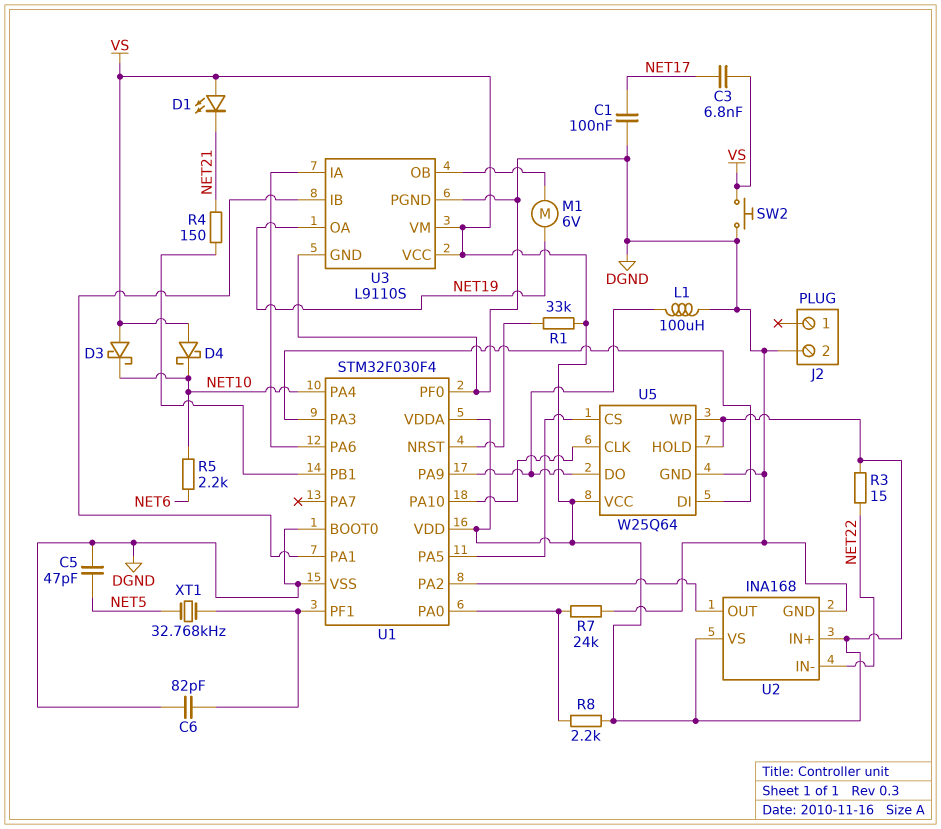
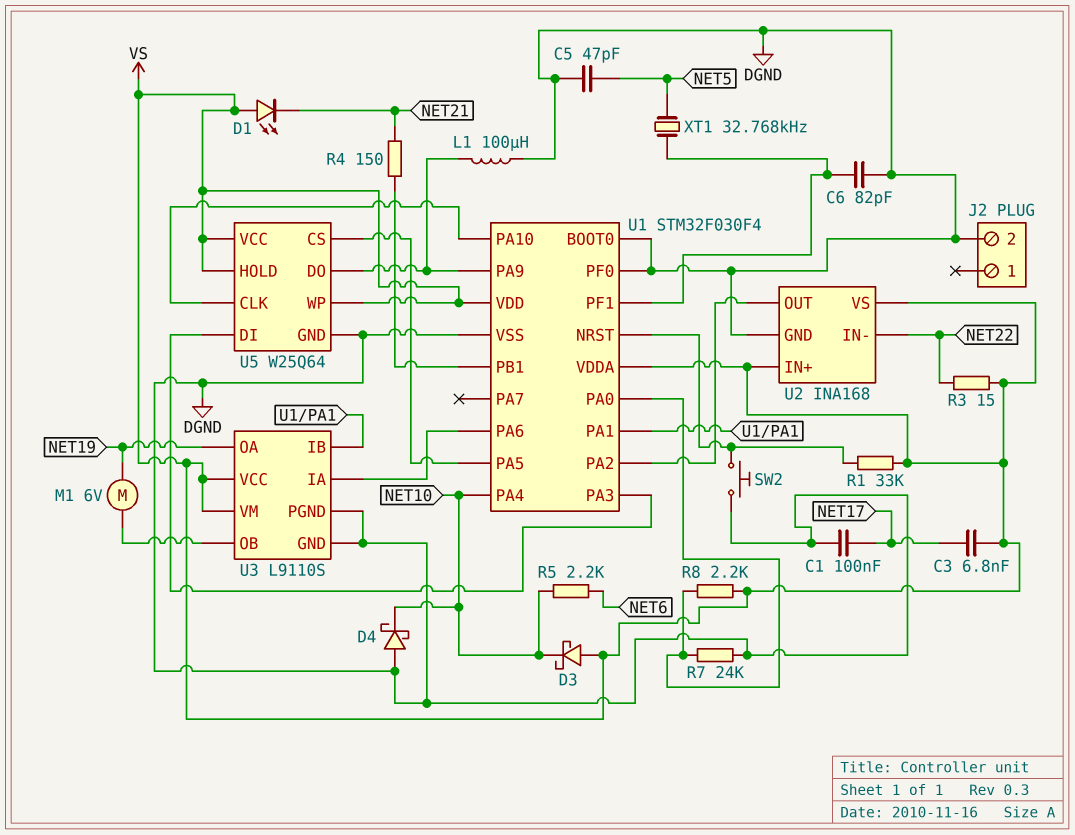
D4: schottky (A VS, K NET10) -> schottky (A DGND, K NET10)
SW2: button (DGND, VS) -> button (DGND, U1/NRST)

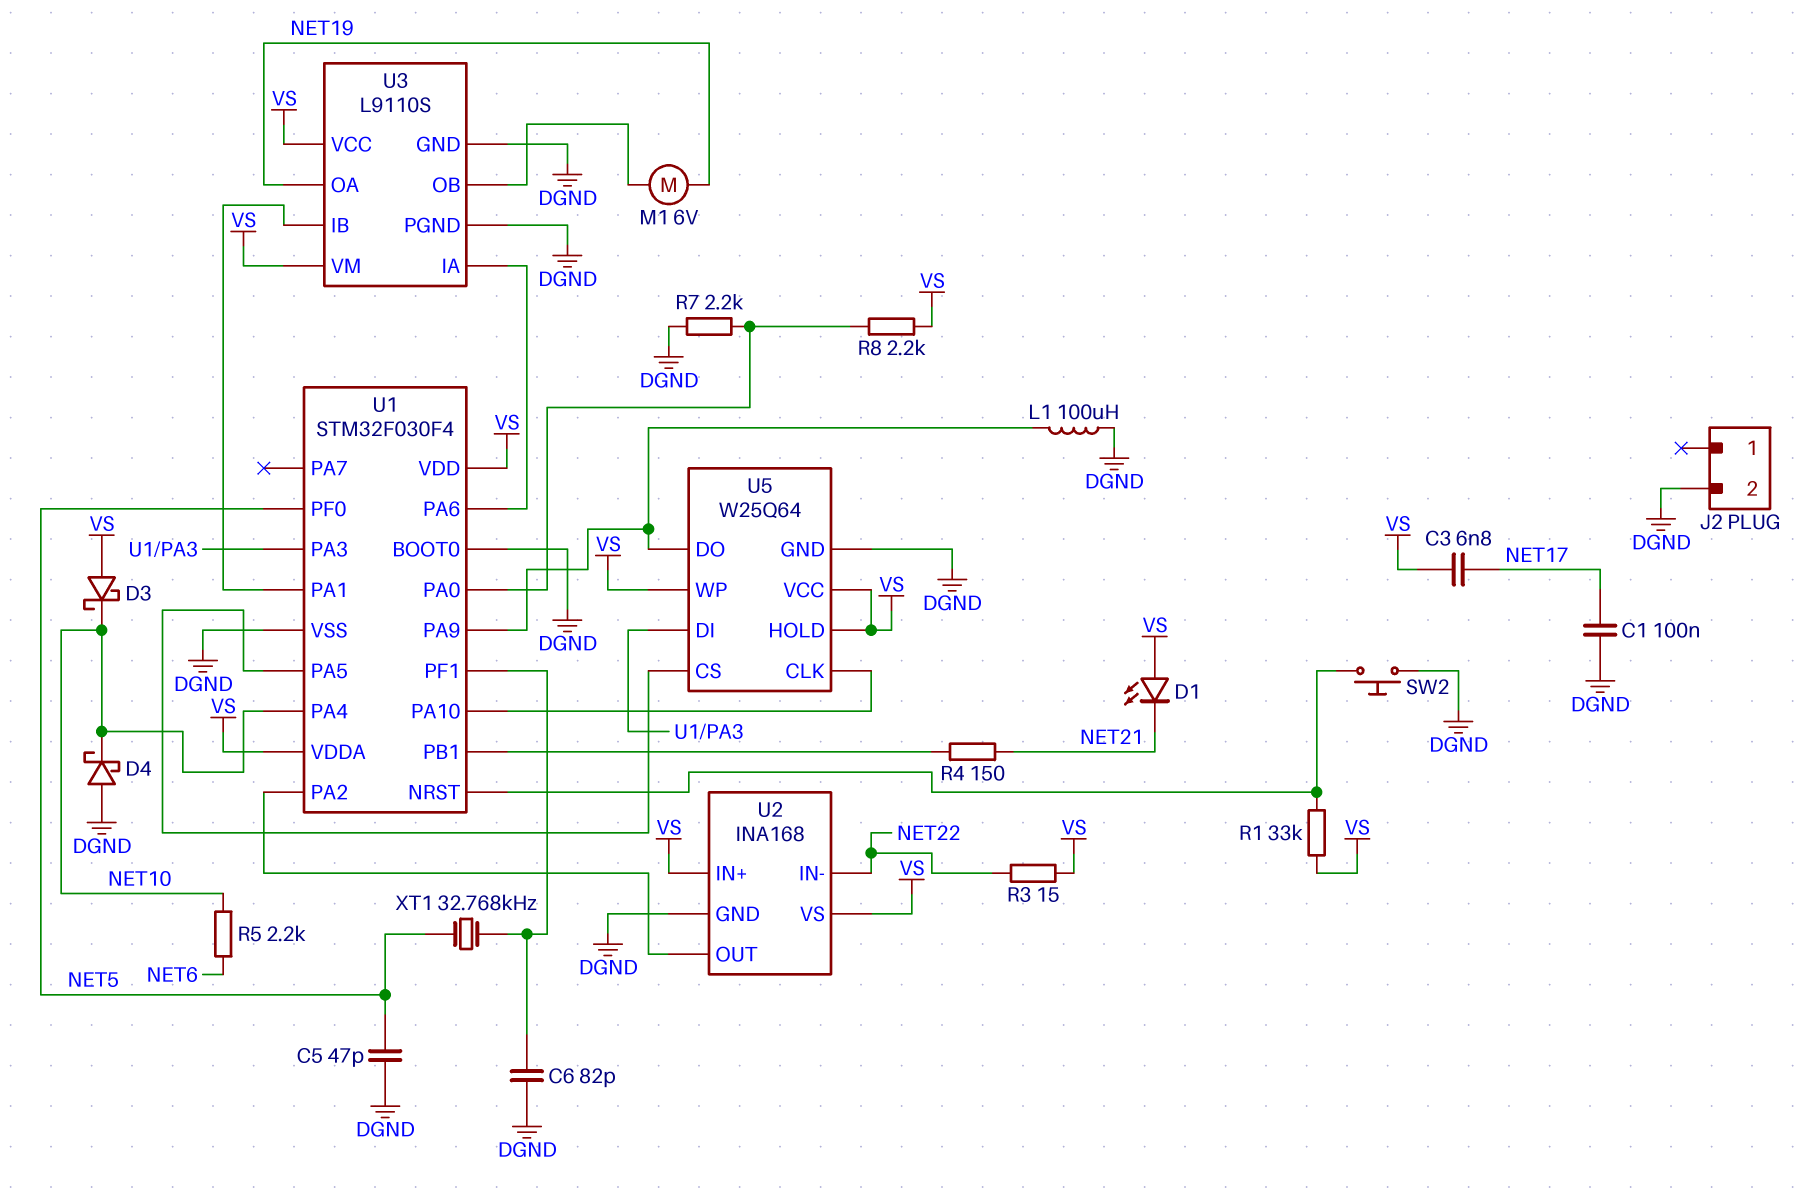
R7: 24k (DGND, U1/PA0) -> 2.2k (DGND, U1/PA0)
U1 pin PF0: DGND -> NET5

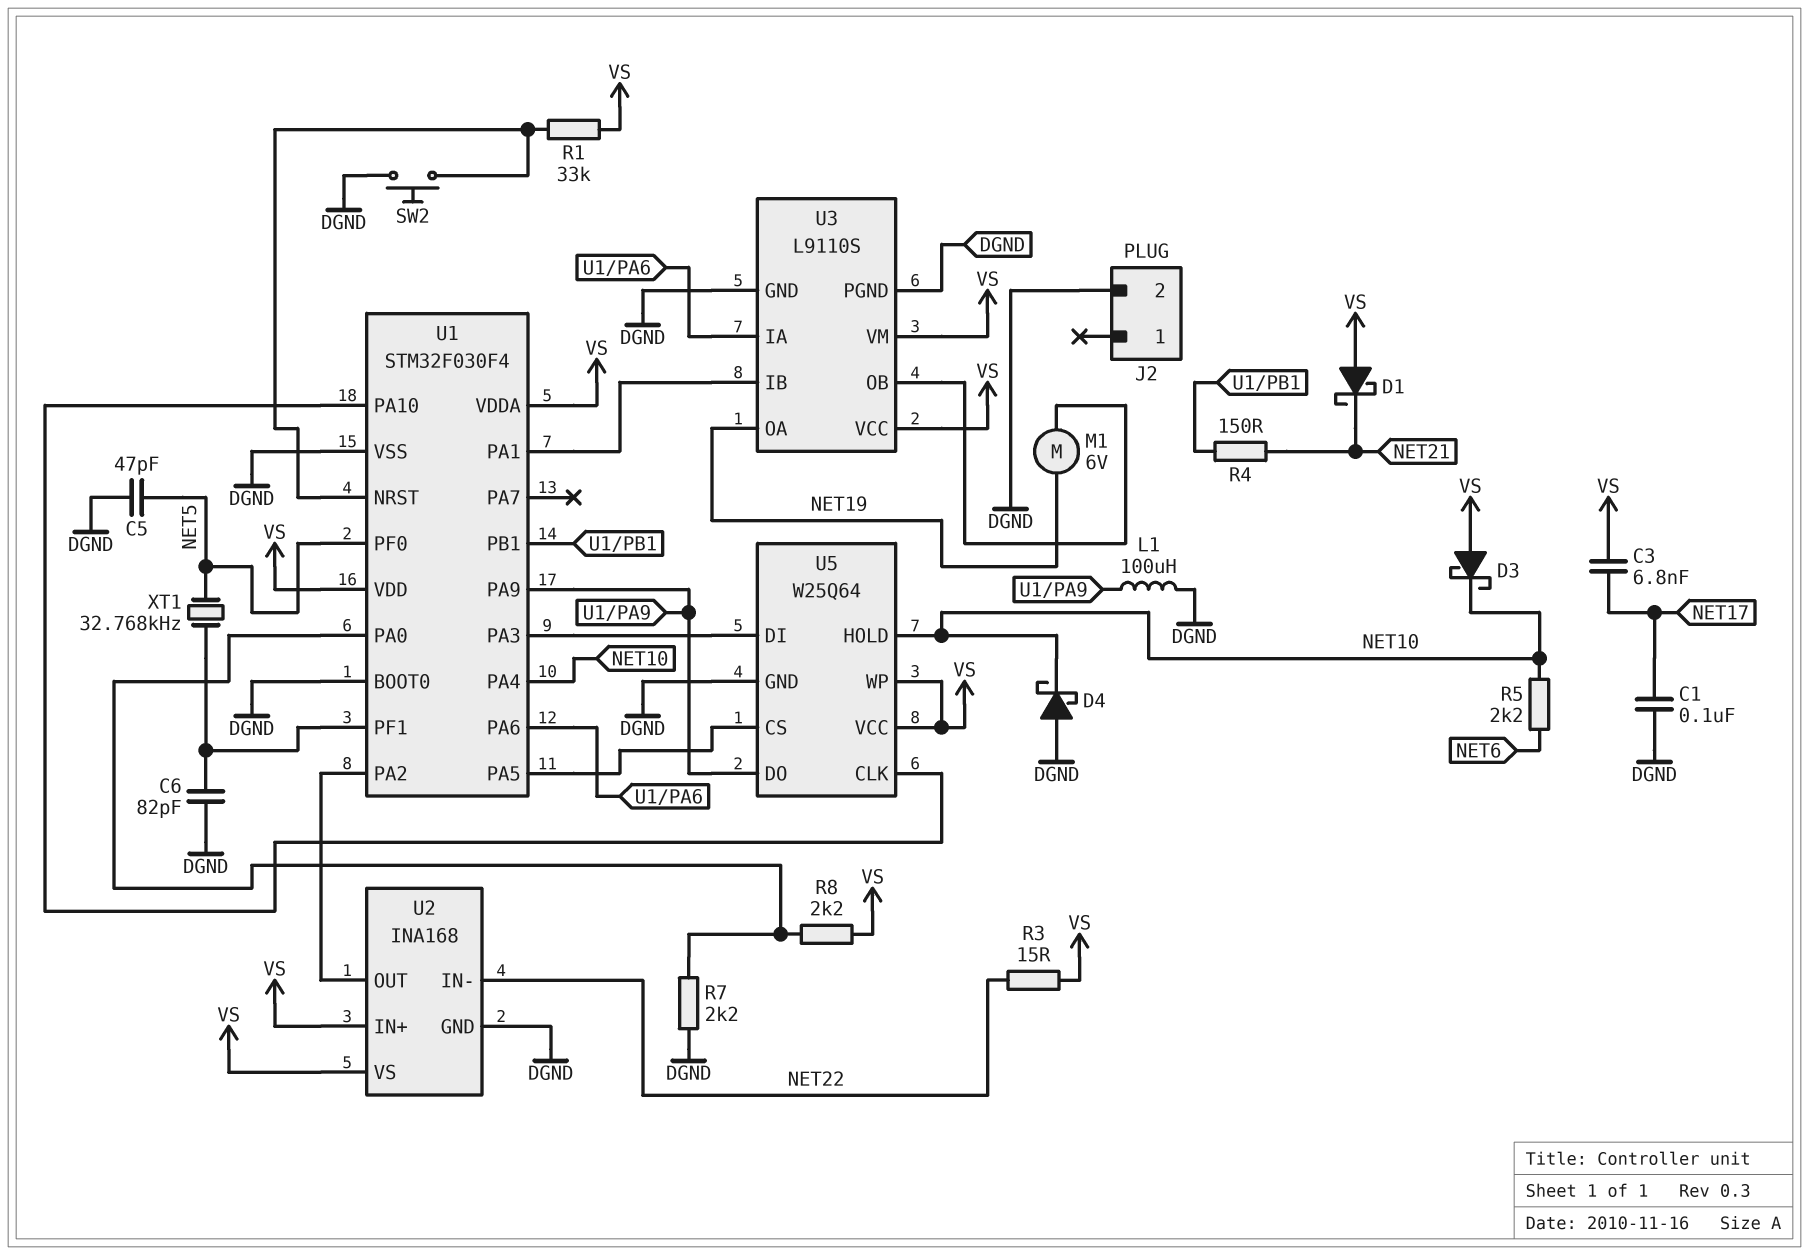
D1: LED (A VS, K NET21) -> schottky (A VS, K NET21)
U5 pin HOLD: VS -> NET10

